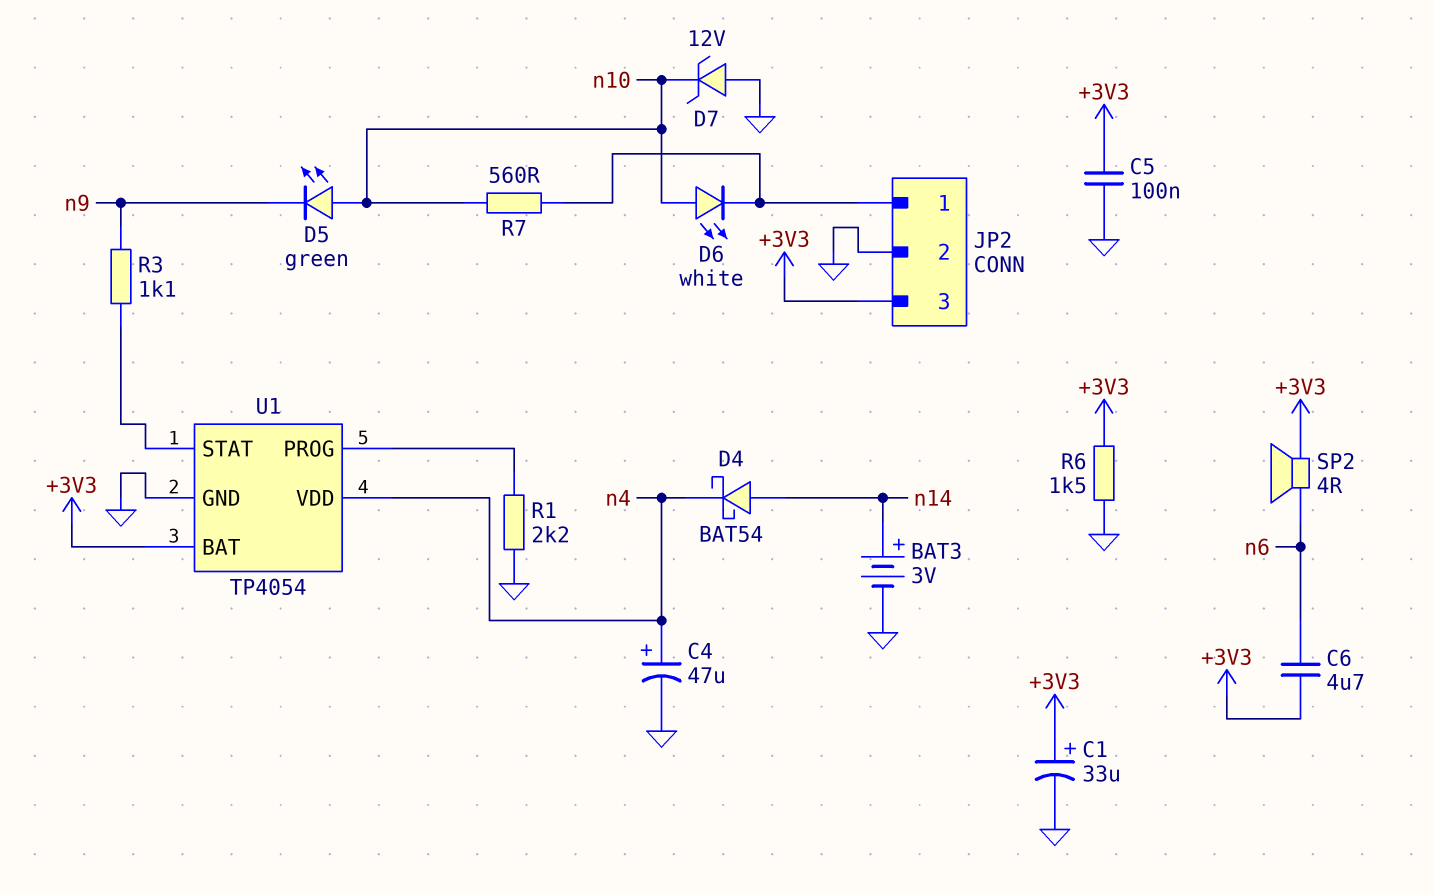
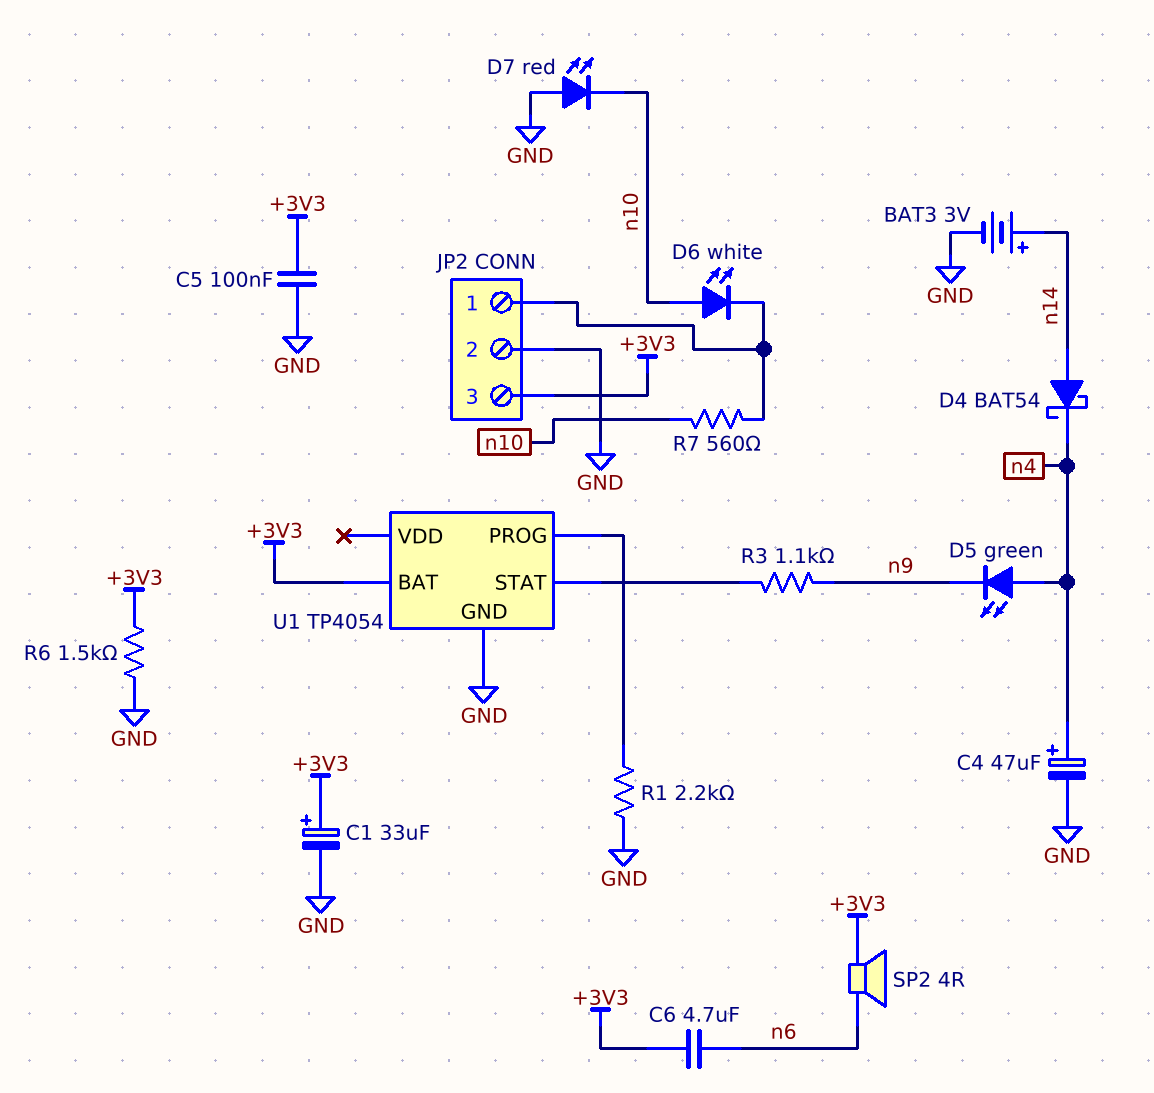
D5: LED green (A n10, K n9) -> LED green (A n4, K n9)
D7: zener 12V (A GND, K n10) -> LED red (A GND, K n10)
U1 pin VDD: n4 -> none

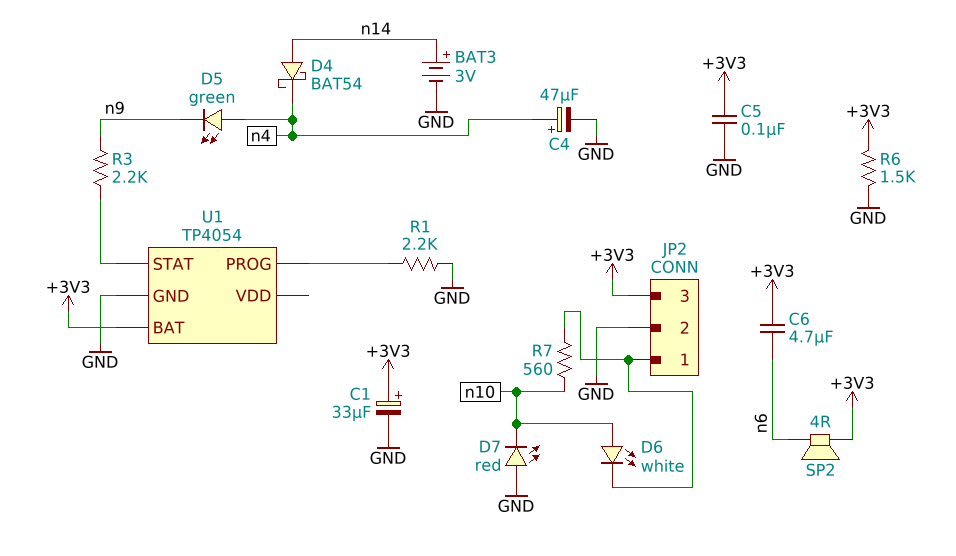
R3: 1.1k (U1/STAT, n9) -> 2.2k (U1/STAT, n9)

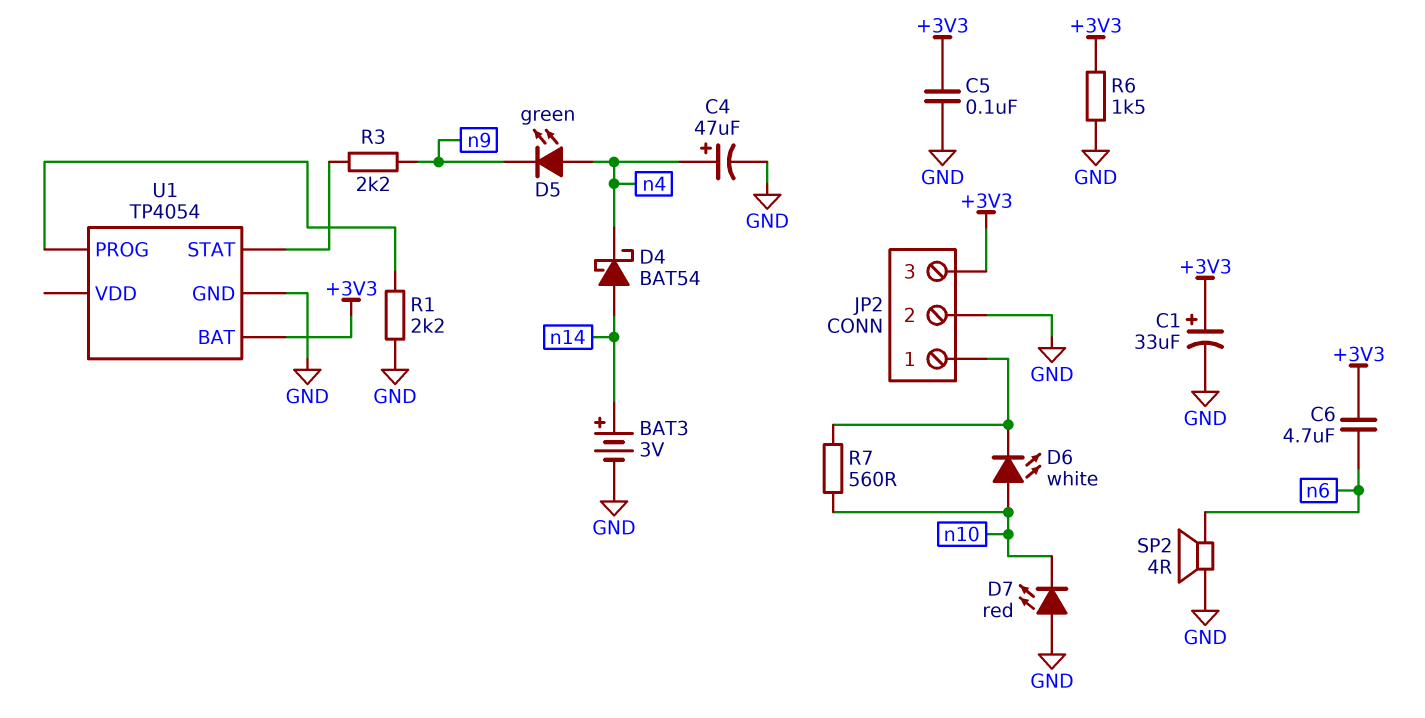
SP2: speaker 4R (+3V3, n6) -> speaker 4R (GND, n6)

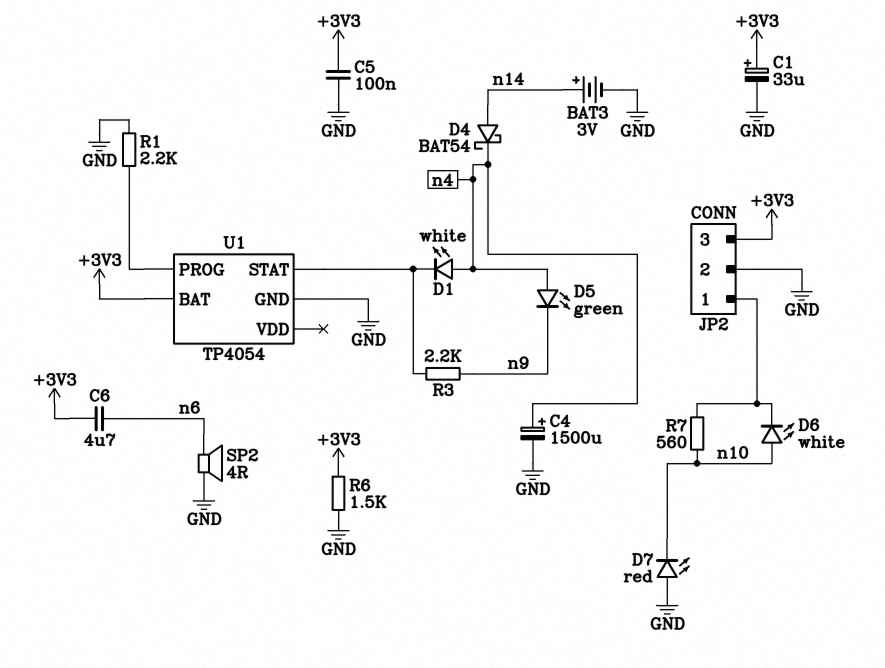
C4: 47uF (plus n4, minus GND) -> 1500uF (plus n4, minus GND)
D1: none -> LED white (A n4, K U1/STAT)

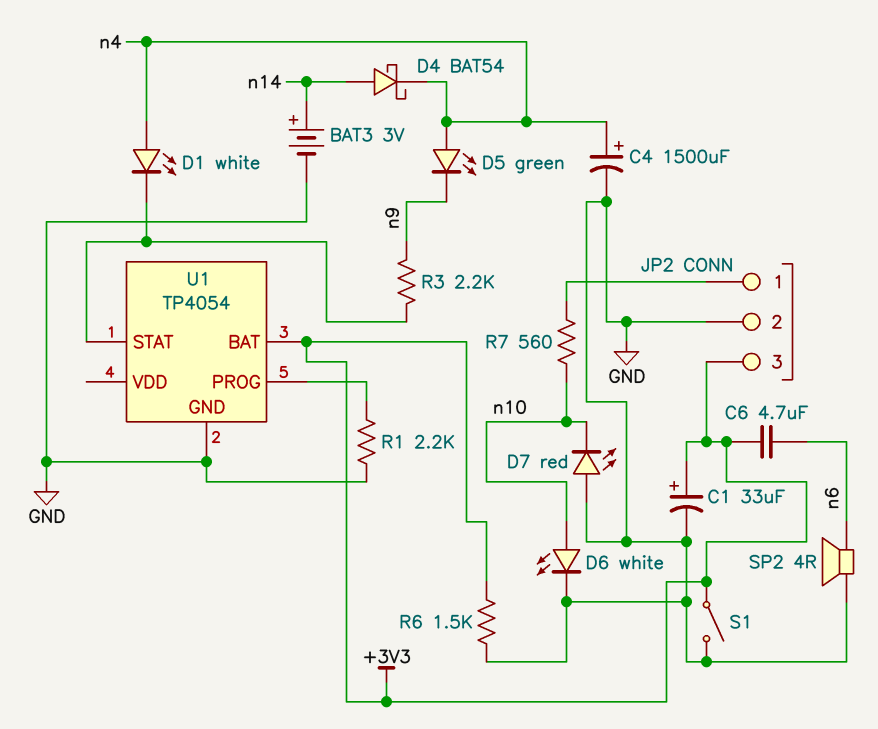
C5: 100nF (+3V3, GND) -> none
D6: LED white (A n10, K JP2/1) -> LED white (A n10, K GND)
S1: none -> switch (+3V3, GND)

